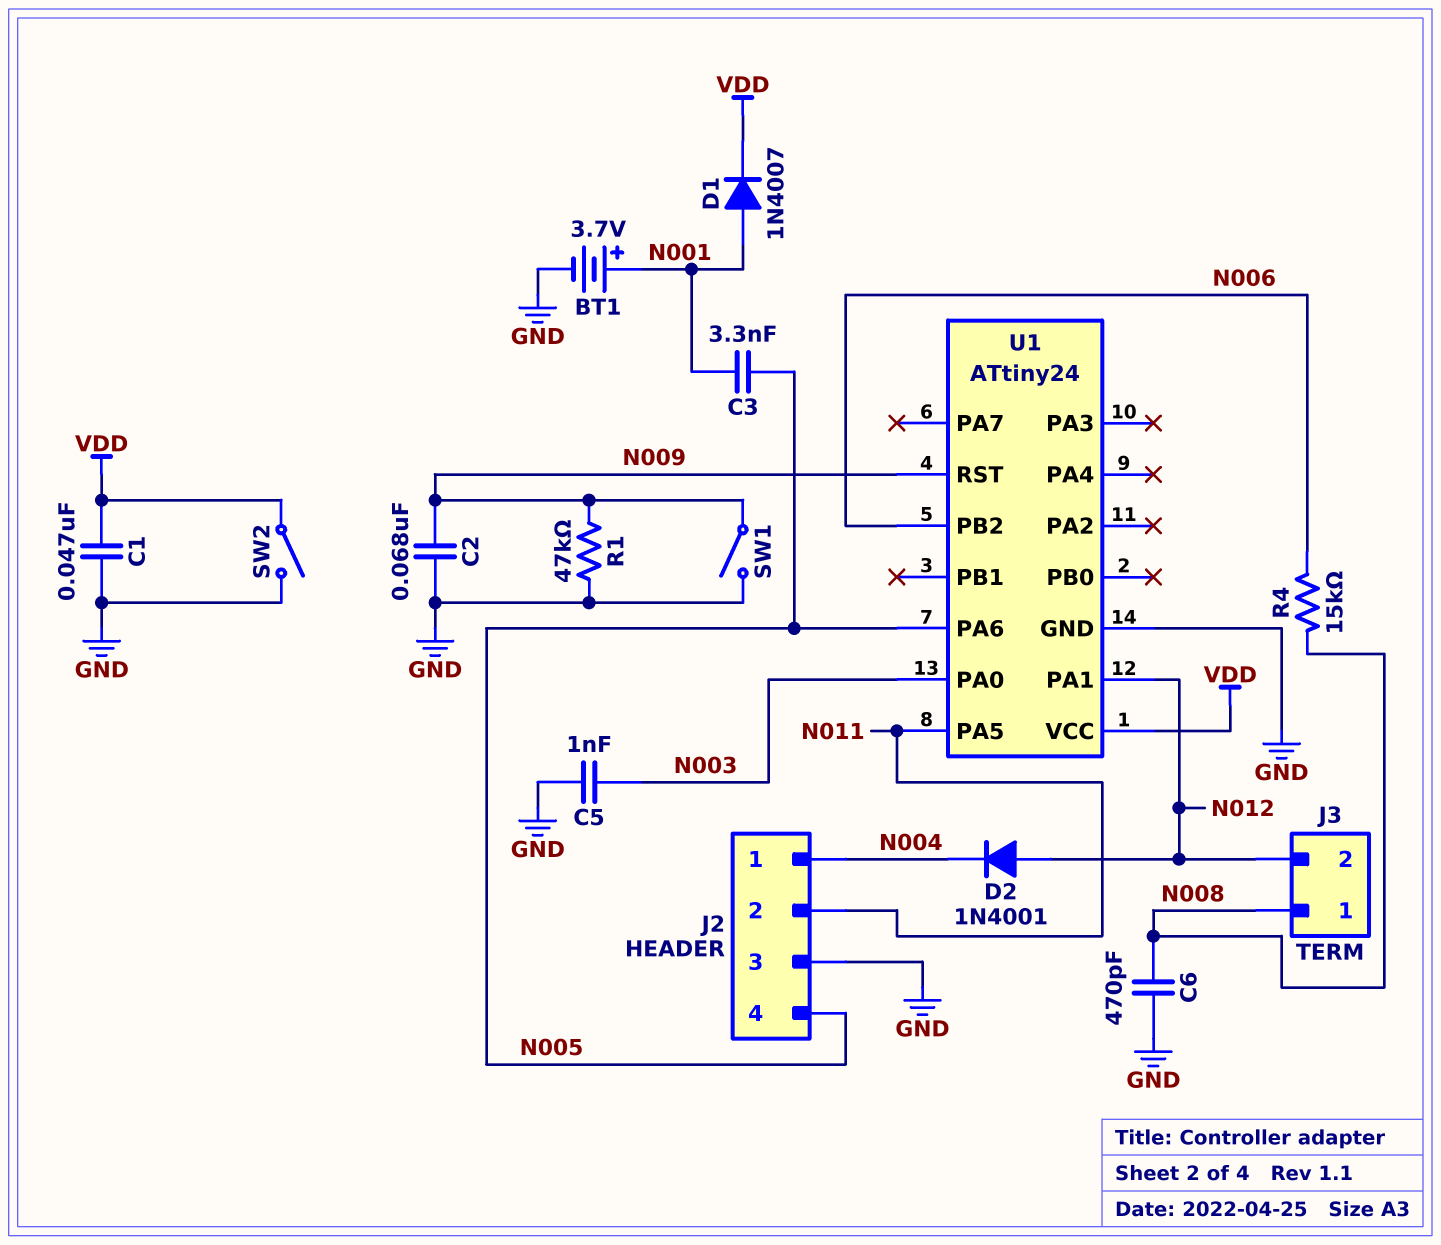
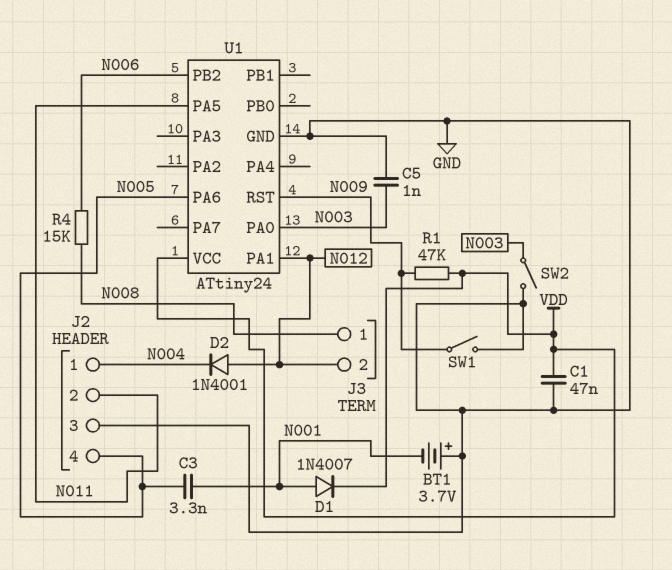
BT1: 3.7V (plus N001, minus GND) -> 3.7V (plus GND, minus N001)
C2: 68nF (GND, N009) -> none
C6: 470pF (GND, N008) -> none
R1: 47k (GND, N009) -> 47k (N009, VDD)
SW2: switch (GND, VDD) -> switch (GND, N003)

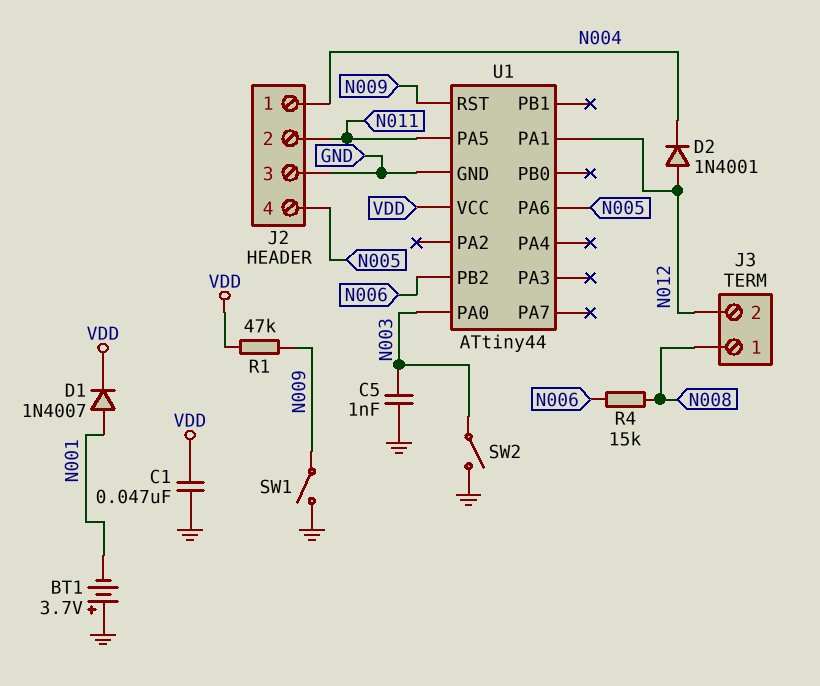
C3: 3.3nF (N001, N005) -> none
U1: ATtiny24 -> ATtiny44

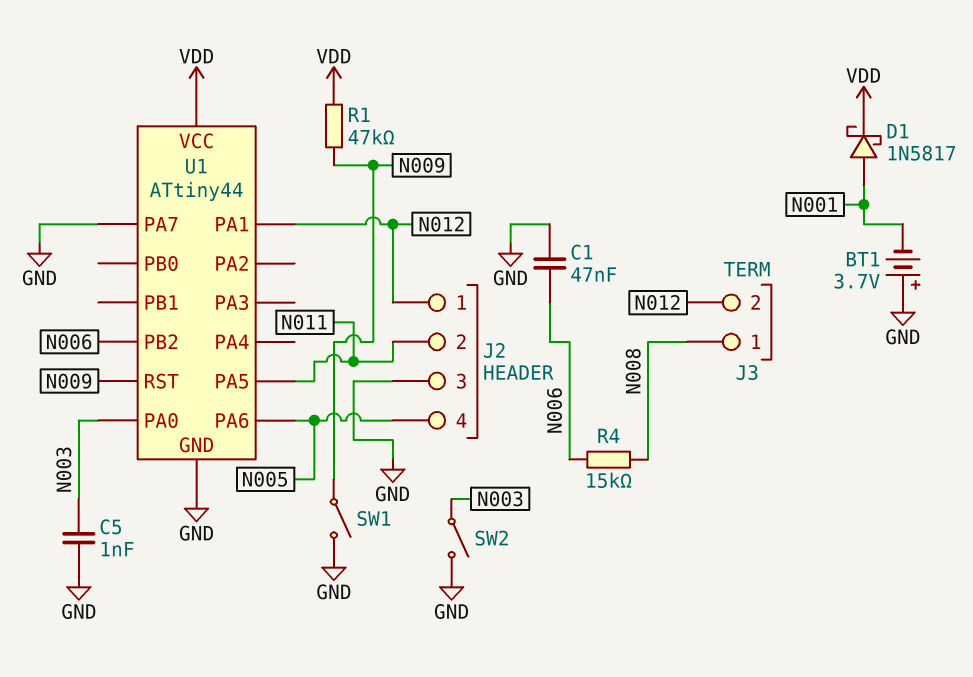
C1: 47nF (GND, VDD) -> 47nF (GND, N006)
D1: diode 1N4007 (A N001, K VDD) -> schottky 1N5817 (A N001, K VDD)
D2: diode 1N4001 (A N012, K N004) -> none
J2 pin 1: N004 -> N012
U1 pin PA7: none -> GND

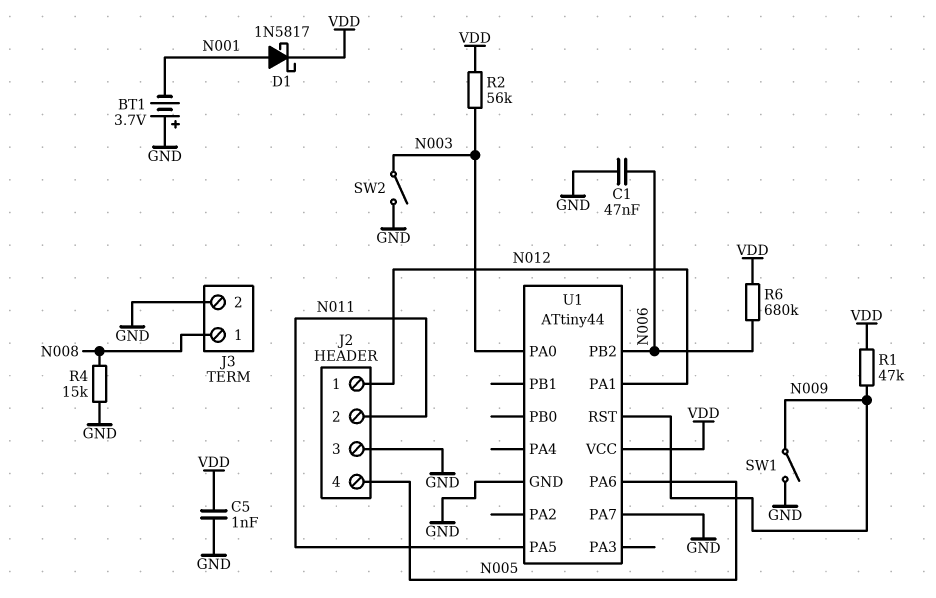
C5: 1nF (GND, N003) -> 1nF (GND, VDD)
J3 pin 2: N012 -> GND
R2: none -> 56k (N003, VDD)
R4: 15k (N006, N008) -> 15k (GND, N008)
R6: none -> 680k (N006, VDD)

